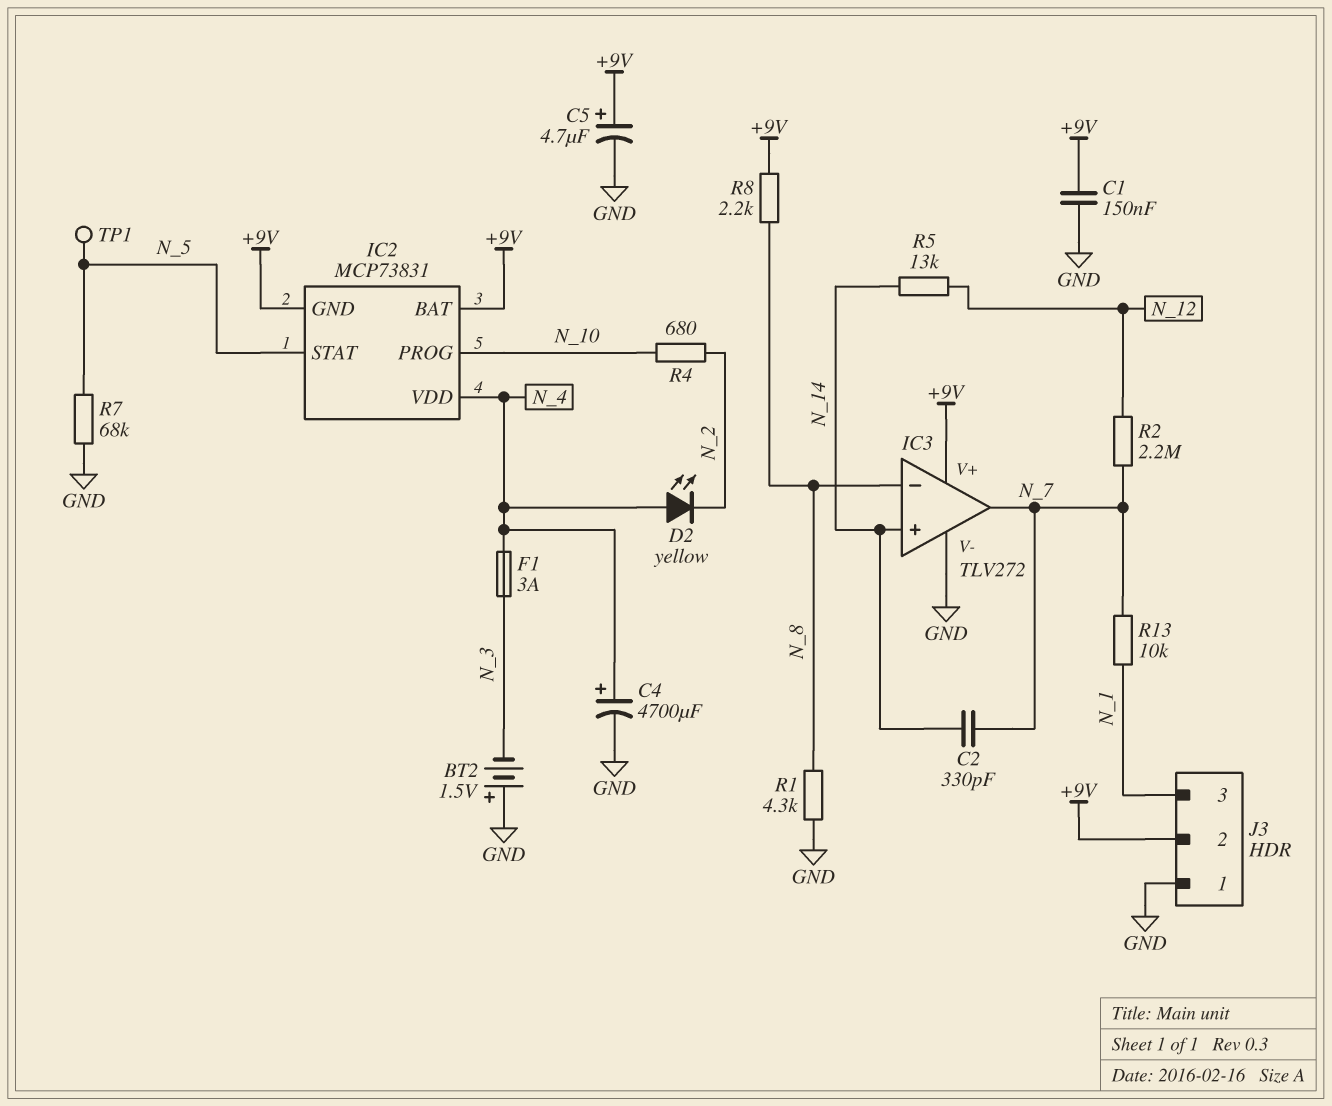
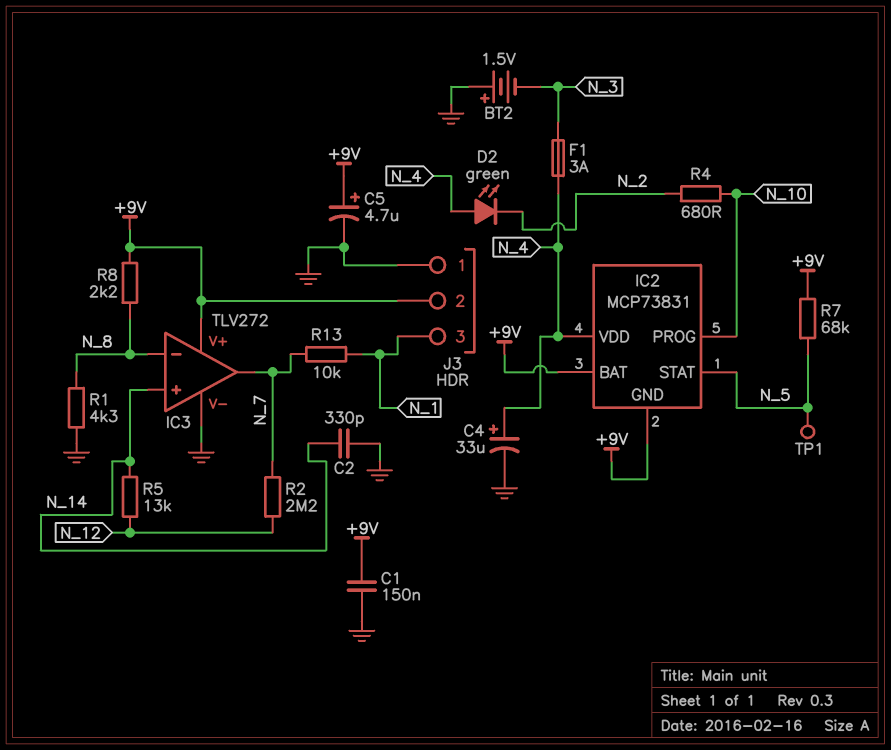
C2: 330pF (N_7, N_14) -> 330pF (GND, N_14)
C4: 4700uF (plus N_4, minus GND) -> 33uF (plus N_4, minus GND)
D2: LED yellow (A N_4, K N_2) -> LED green (A N_4, K N_2)
R7: 68k (GND, N_5) -> 68k (+9V, N_5)

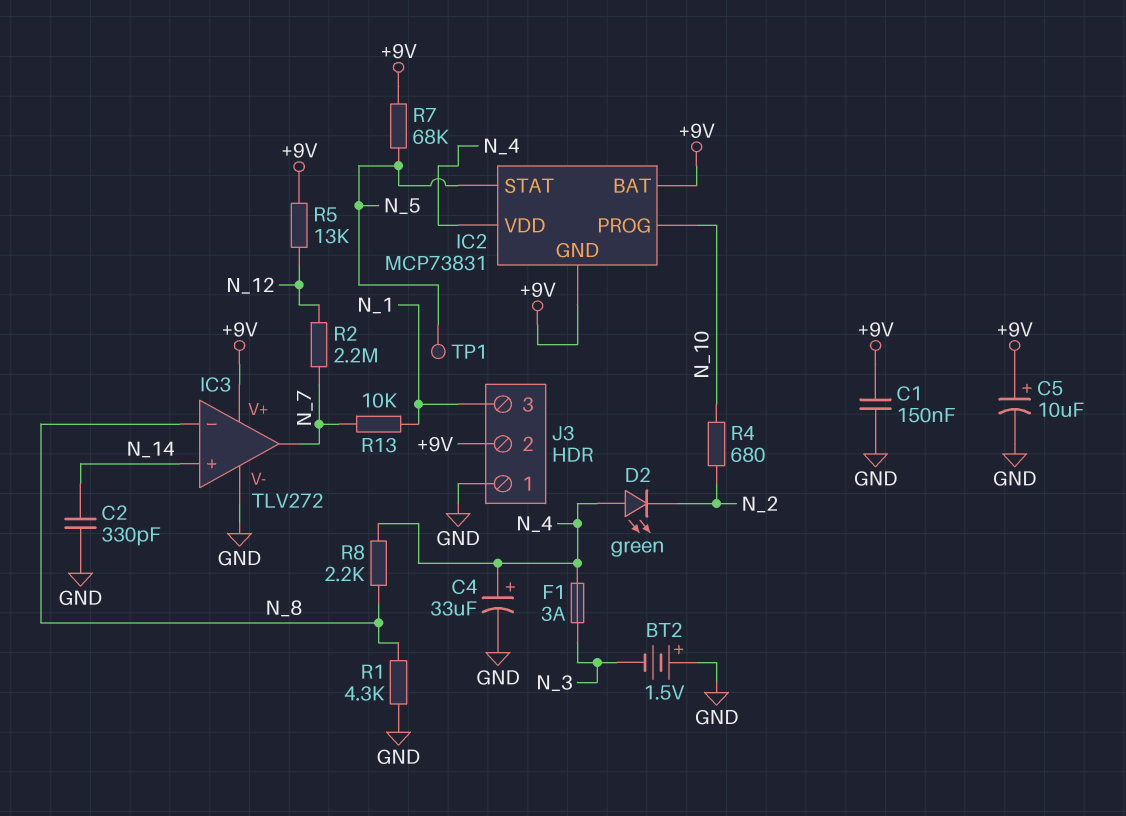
C5: 4.7uF (plus +9V, minus GND) -> 10uF (plus +9V, minus GND)
R5: 13k (N_12, N_14) -> 13k (+9V, N_12)
R8: 2.2k (+9V, N_8) -> 2.2k (N_4, N_8)

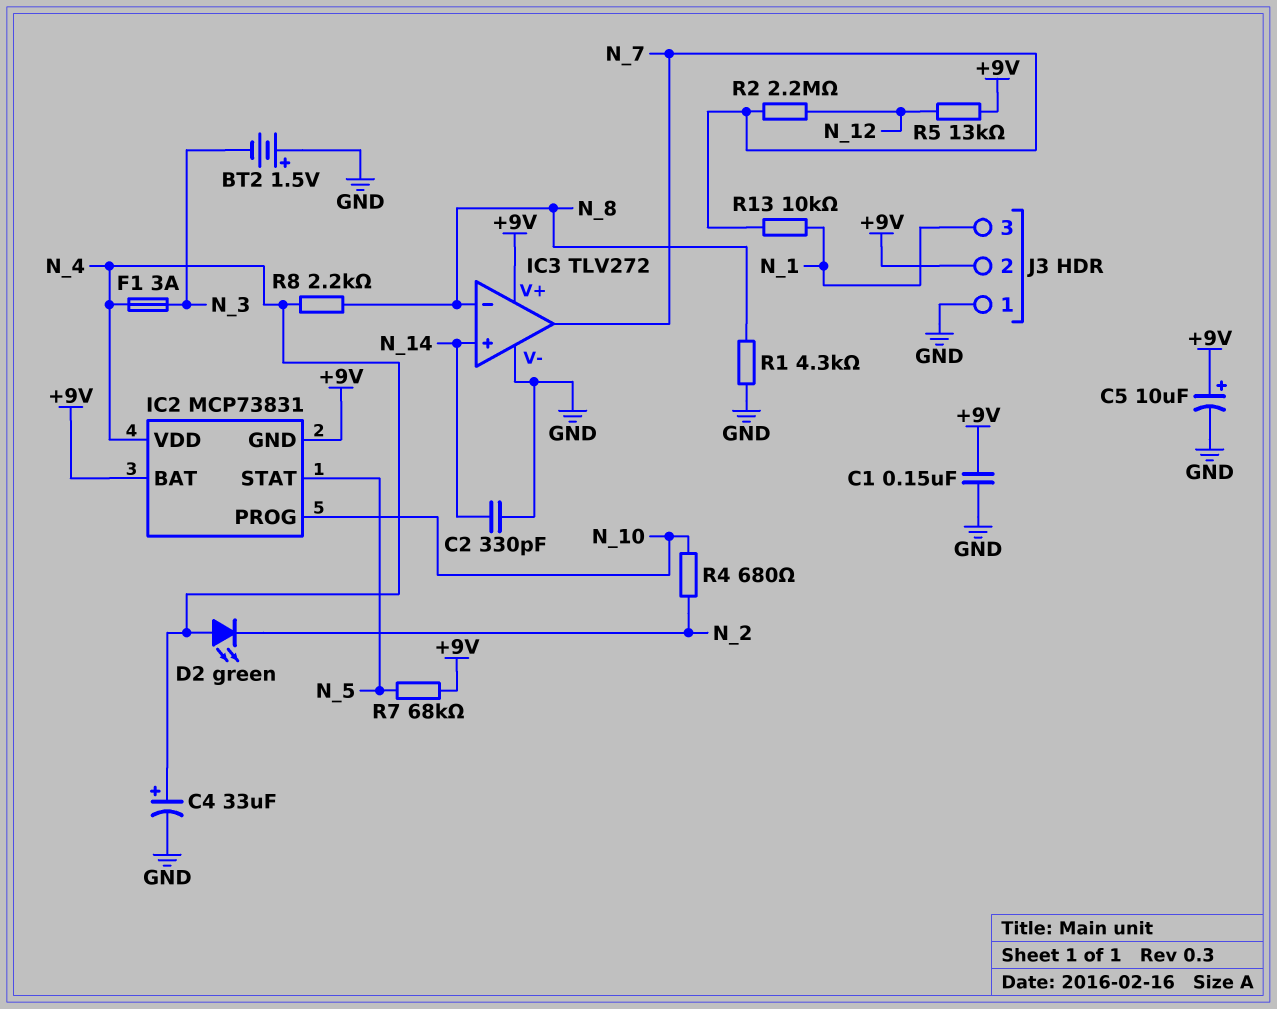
TP1: test point (N_5) -> none

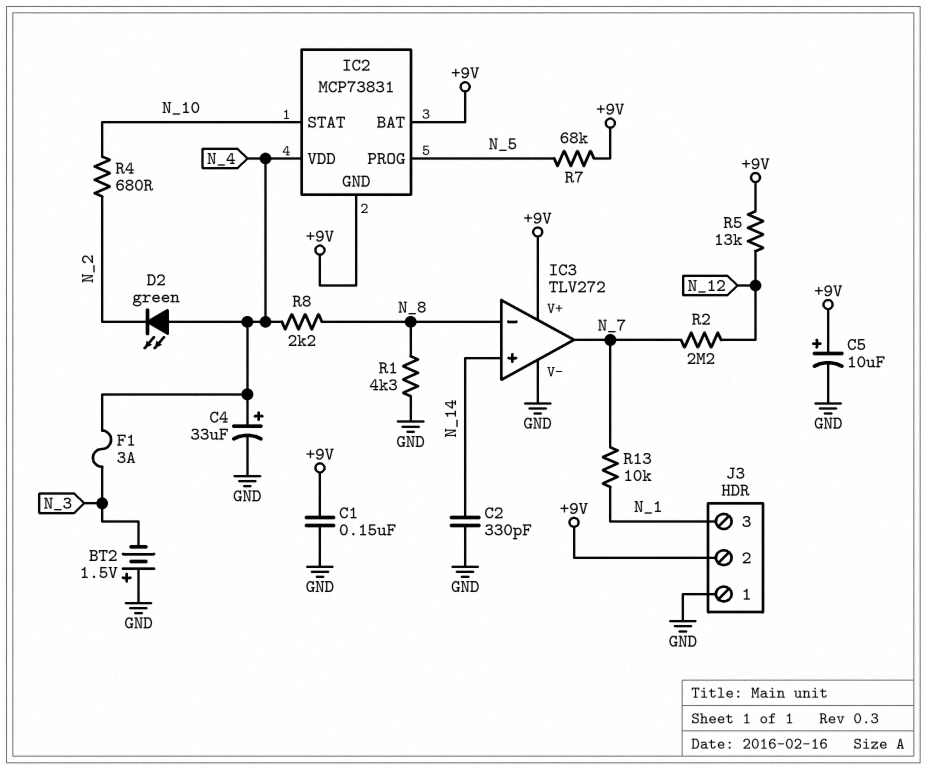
IC2 pin PROG: N_10 -> N_5
IC2 pin STAT: N_5 -> N_10

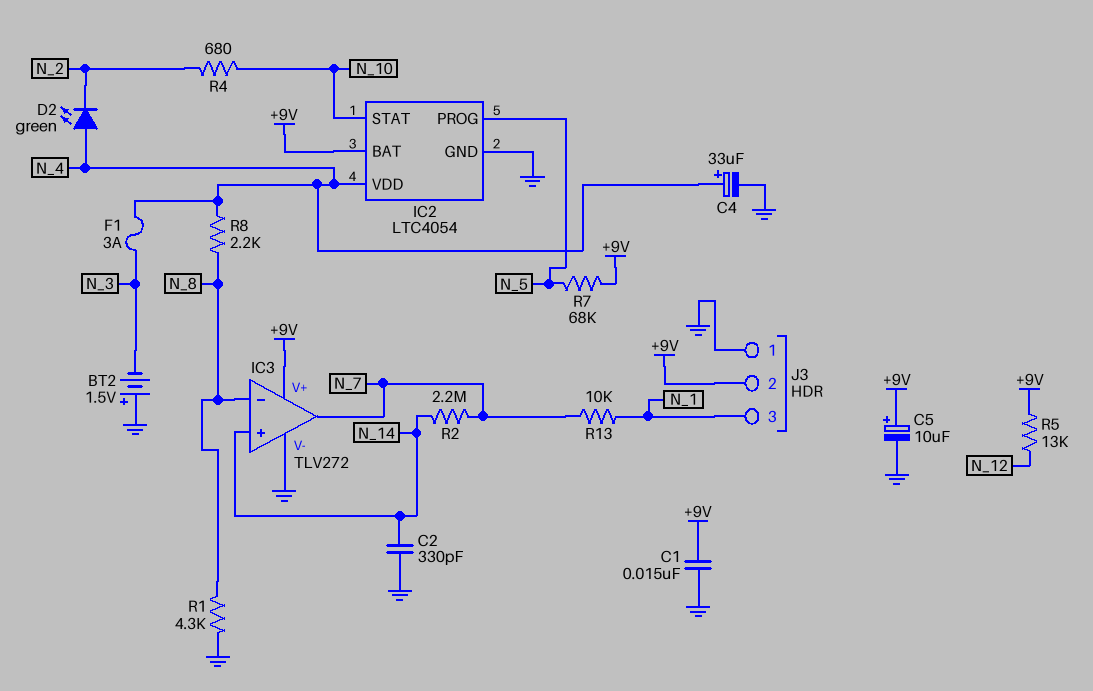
C1: 150nF (+9V, GND) -> 15nF (+9V, GND)
IC2: MCP73831 -> LTC4054
IC2 pin GND: +9V -> GND
R2: 2.2M (N_7, N_12) -> 2.2M (N_7, N_14)

